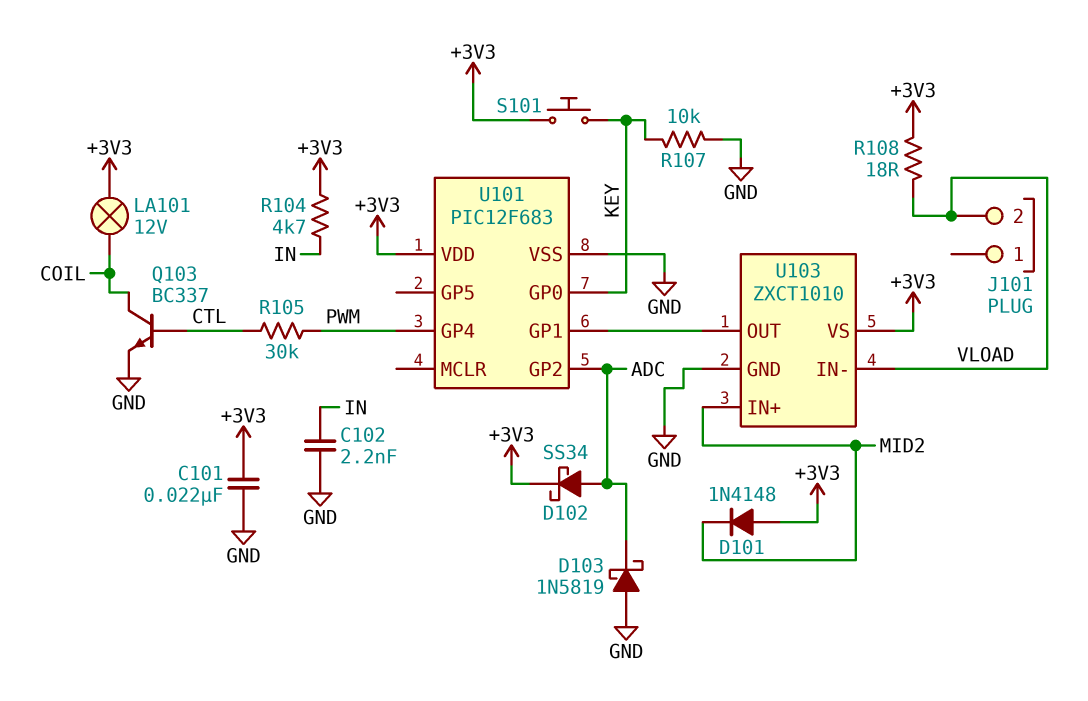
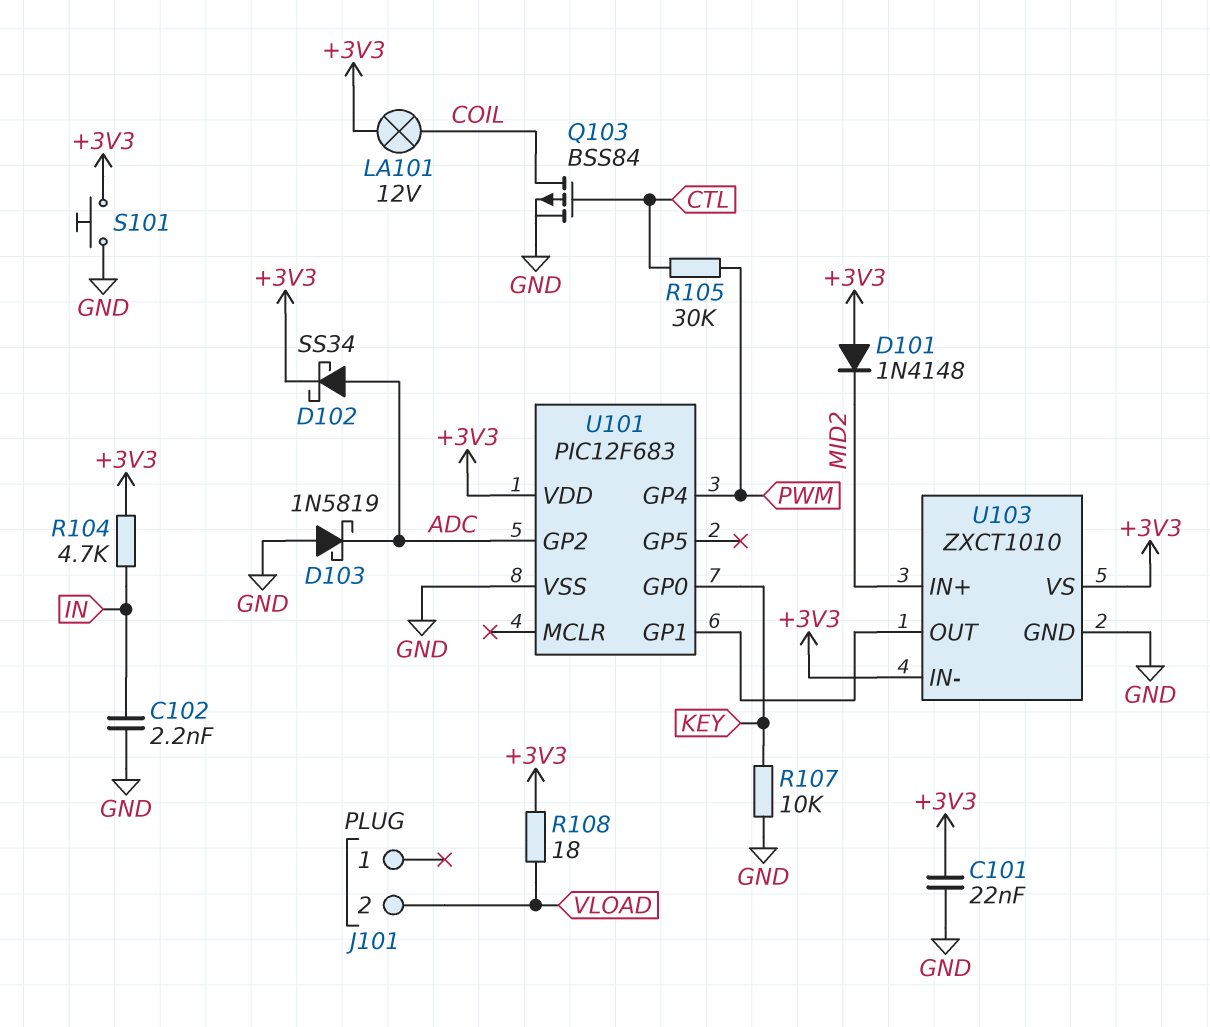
Q103: NPN BC337 (B CTL, C COIL, E GND) -> PMOS BSS84 (G CTL, D COIL, S GND)
S101: button (+3V3, KEY) -> button (+3V3, GND)
U103 pin IN-: VLOAD -> +3V3

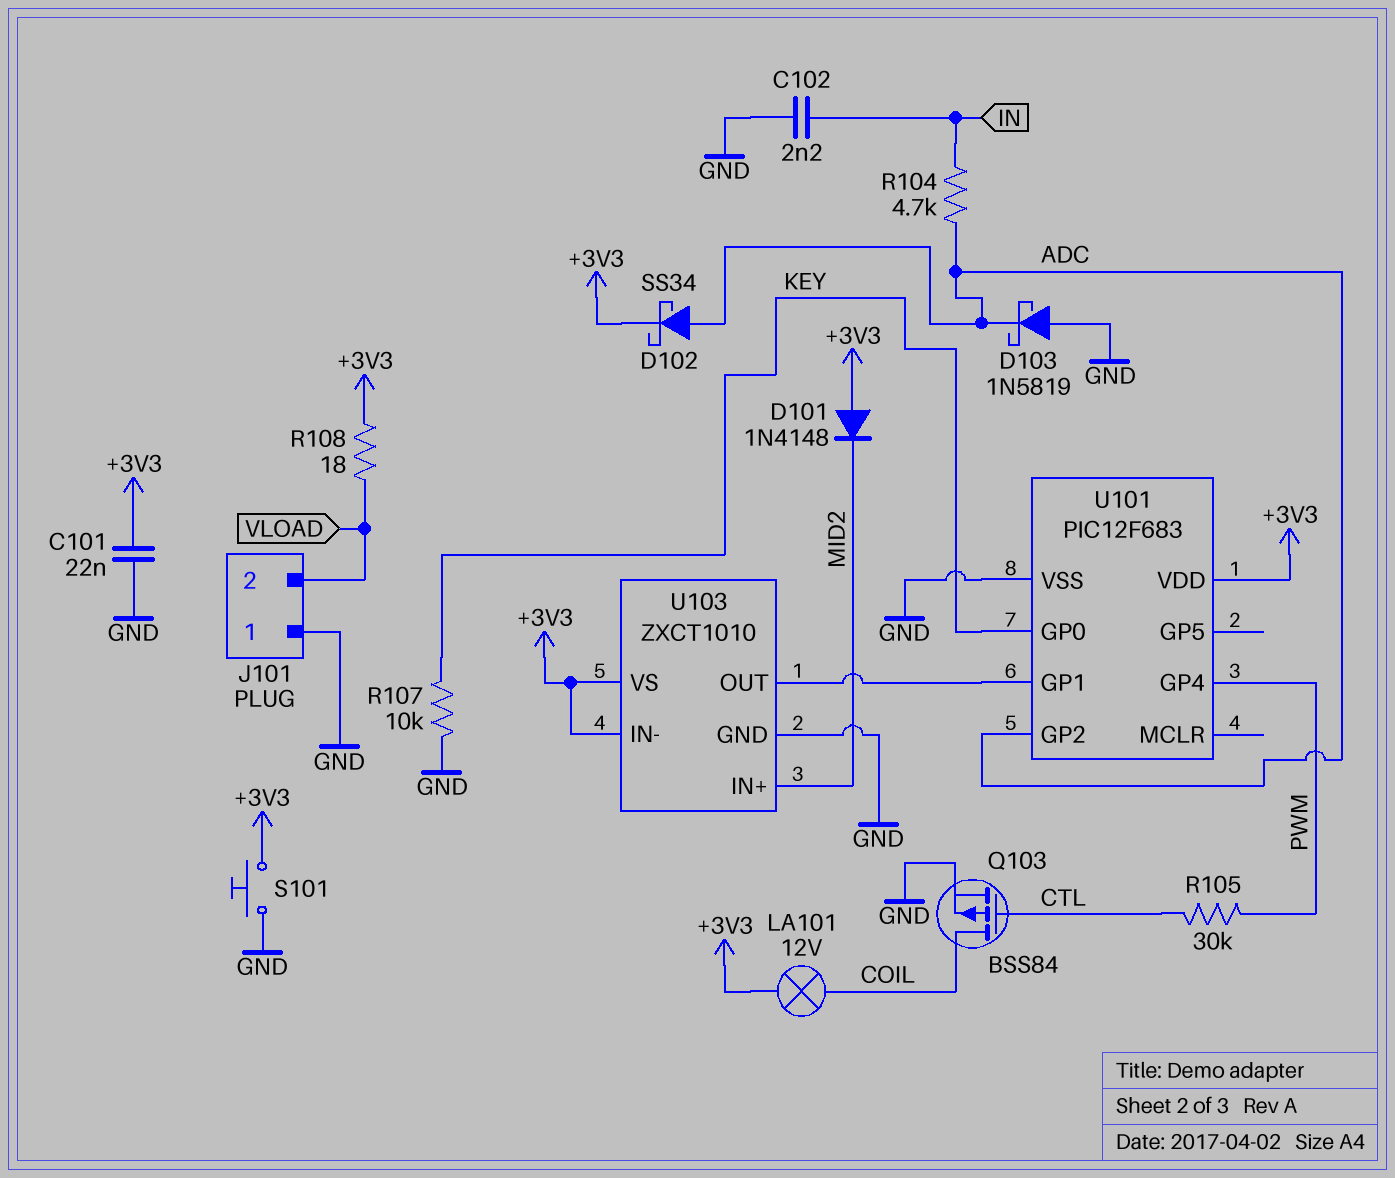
J101 pin 1: none -> GND
R104: 4.7k (+3V3, IN) -> 4.7k (ADC, IN)

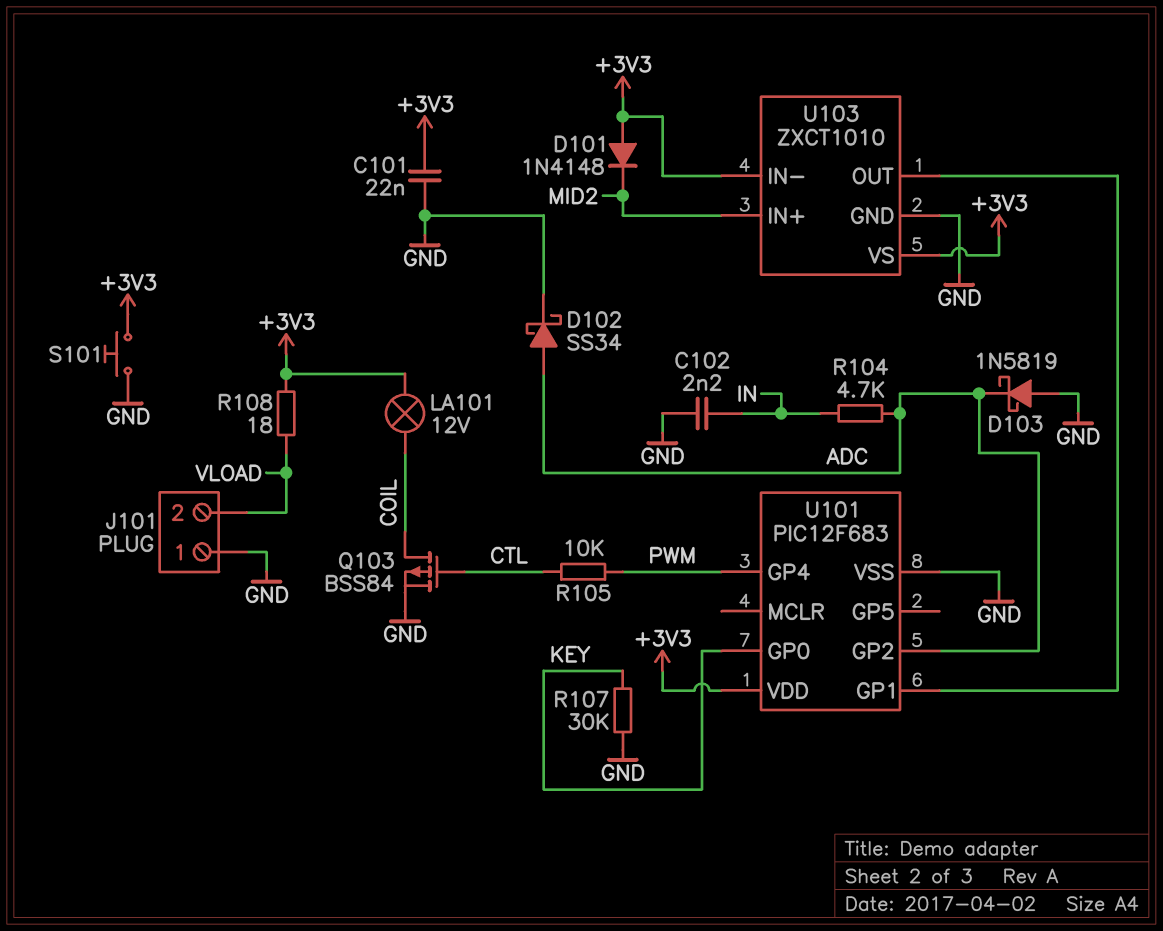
D102: schottky SS34 (A ADC, K +3V3) -> schottky SS34 (A ADC, K GND)
R105: 30k (CTL, PWM) -> 10k (CTL, PWM)
R107: 10k (GND, KEY) -> 30k (GND, KEY)

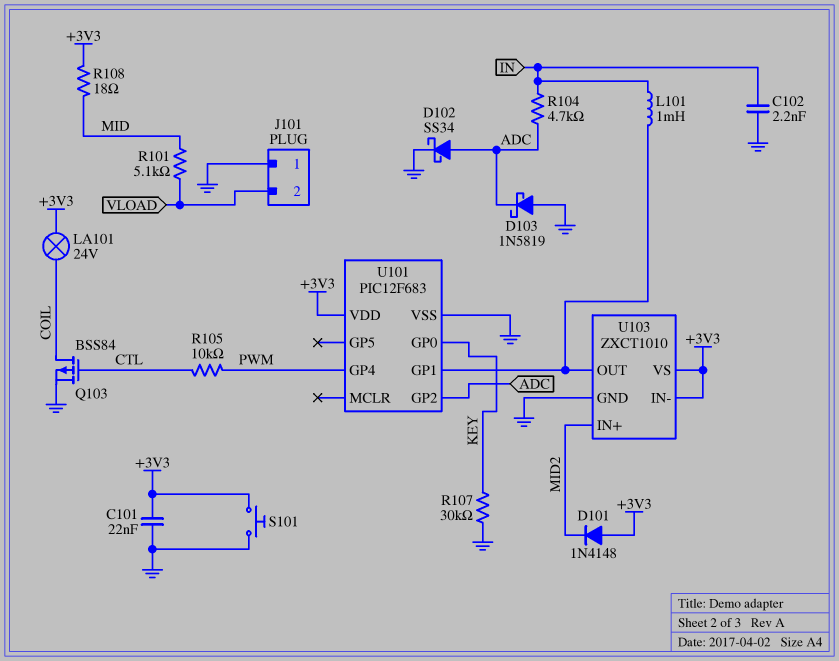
L101: none -> 1mH (IN, U101/GP1)
LA101: lamp 12V (+3V3, COIL) -> lamp 24V (+3V3, COIL)
R101: none -> 5.1k (MID, VLOAD)
R108: 18 (+3V3, VLOAD) -> 18 (+3V3, MID)

